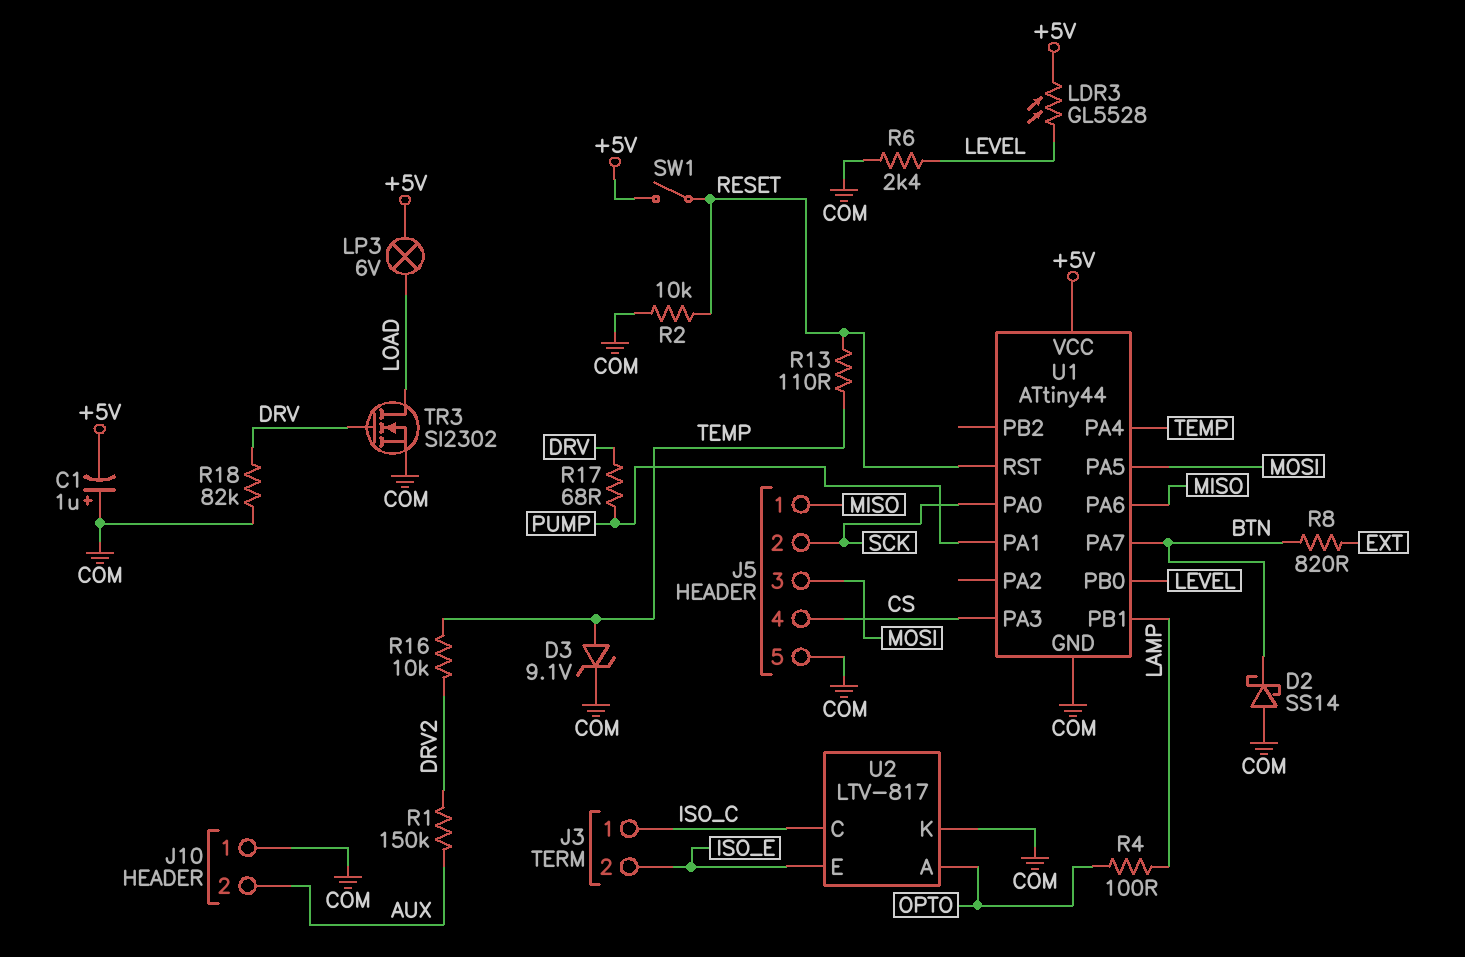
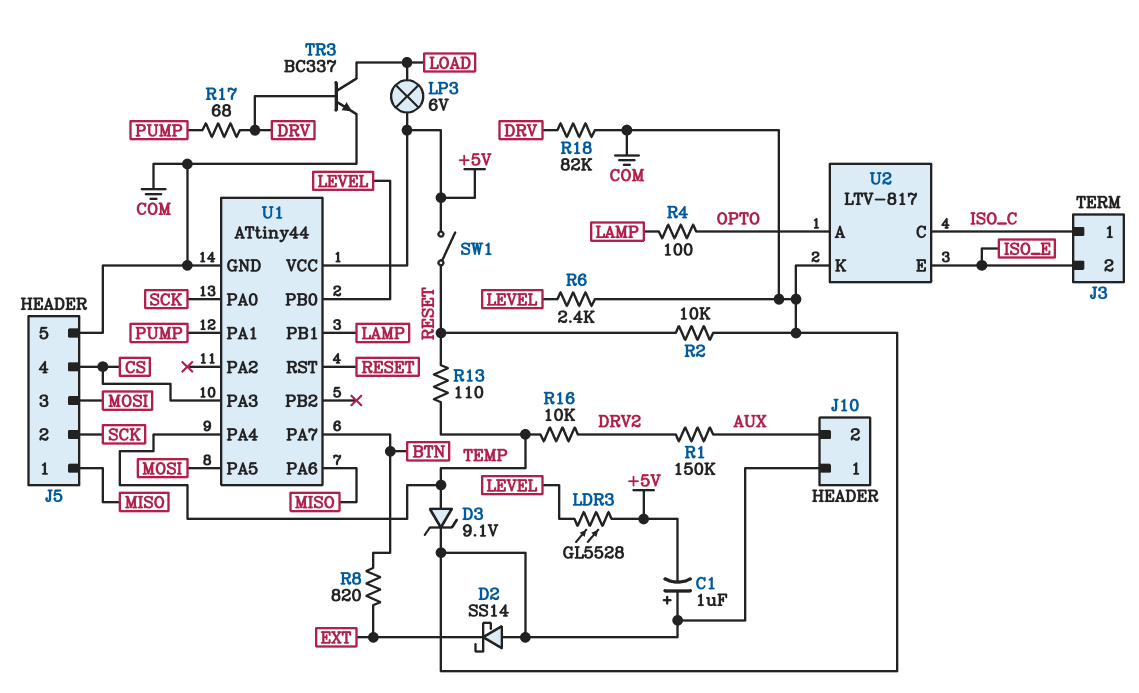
D2: schottky SS14 (A COM, K BTN) -> schottky SS14 (A COM, K EXT)
TR3: NMOS SI2302 (G DRV, D LOAD, S COM) -> NPN BC337 (B DRV, C LOAD, E COM)

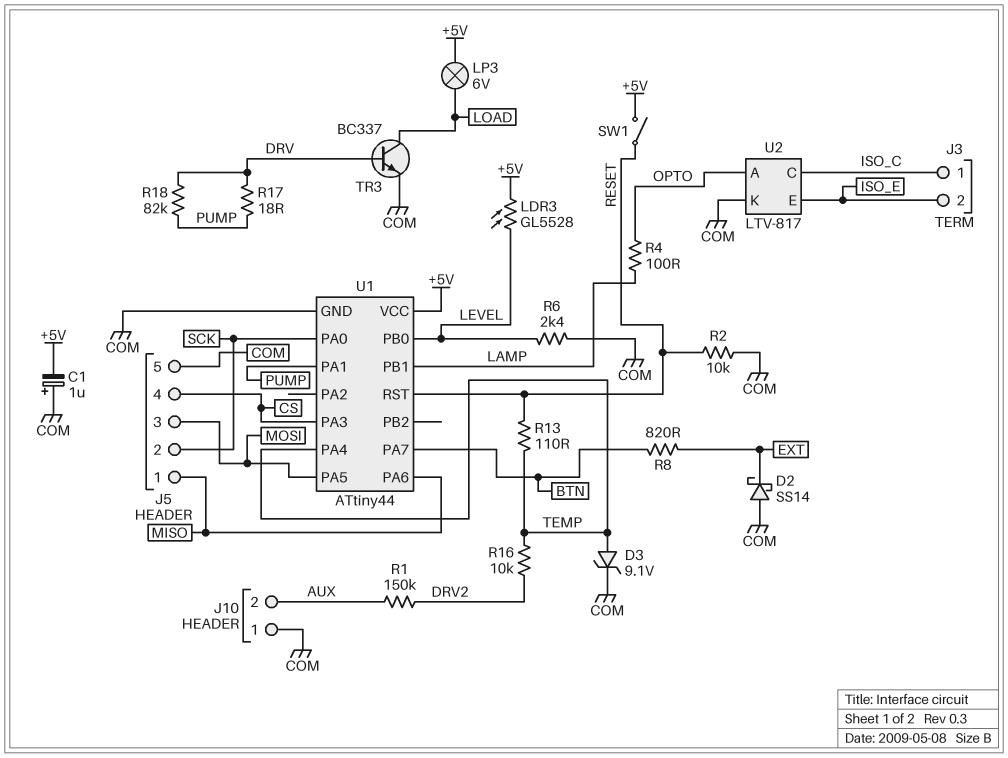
R17: 68 (DRV, PUMP) -> 18 (DRV, PUMP)
R18: 82k (COM, DRV) -> 82k (DRV, PUMP)

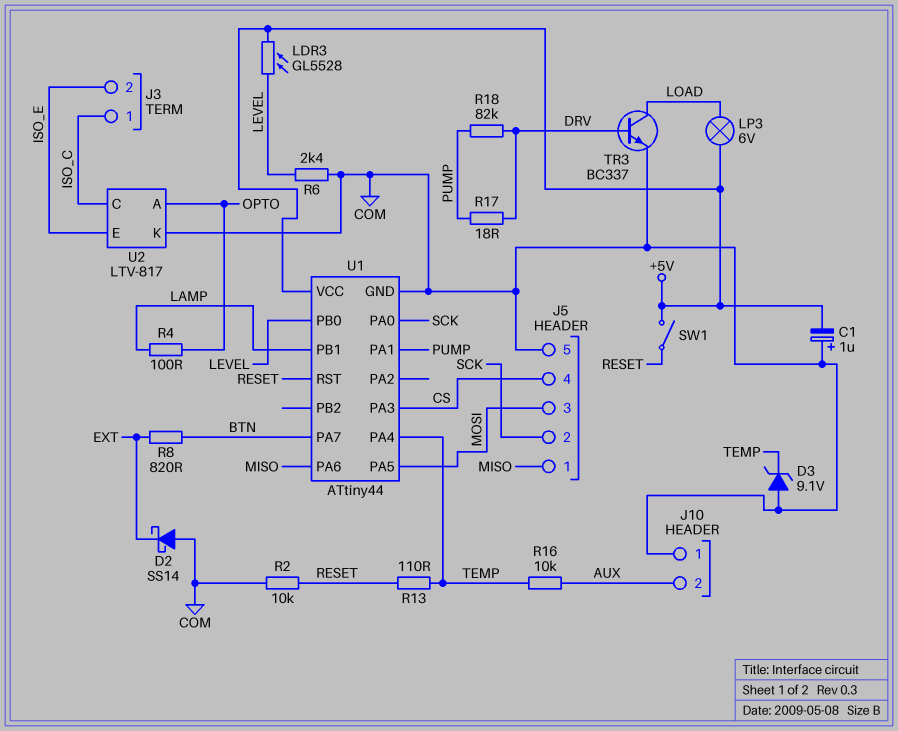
D3: zener 9.1V (A TEMP, K COM) -> zener 9.1V (A COM, K TEMP)
R1: 150k (AUX, DRV2) -> none
R16: 10k (DRV2, TEMP) -> 10k (AUX, TEMP)

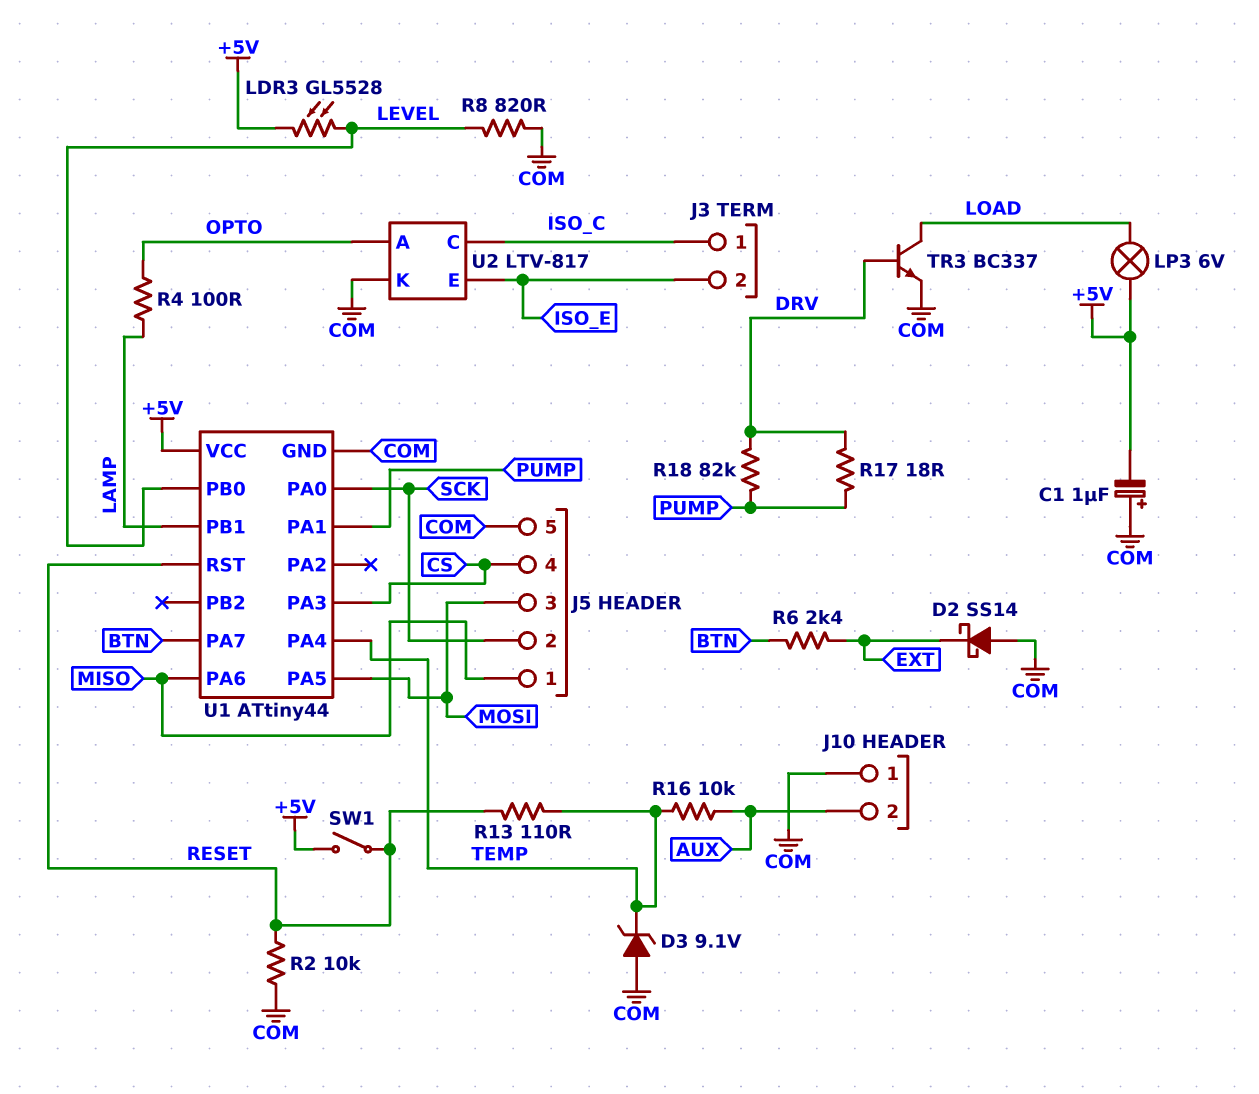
R6: 2.4k (COM, LEVEL) -> 2.4k (BTN, EXT)
R8: 820 (BTN, EXT) -> 820 (COM, LEVEL)

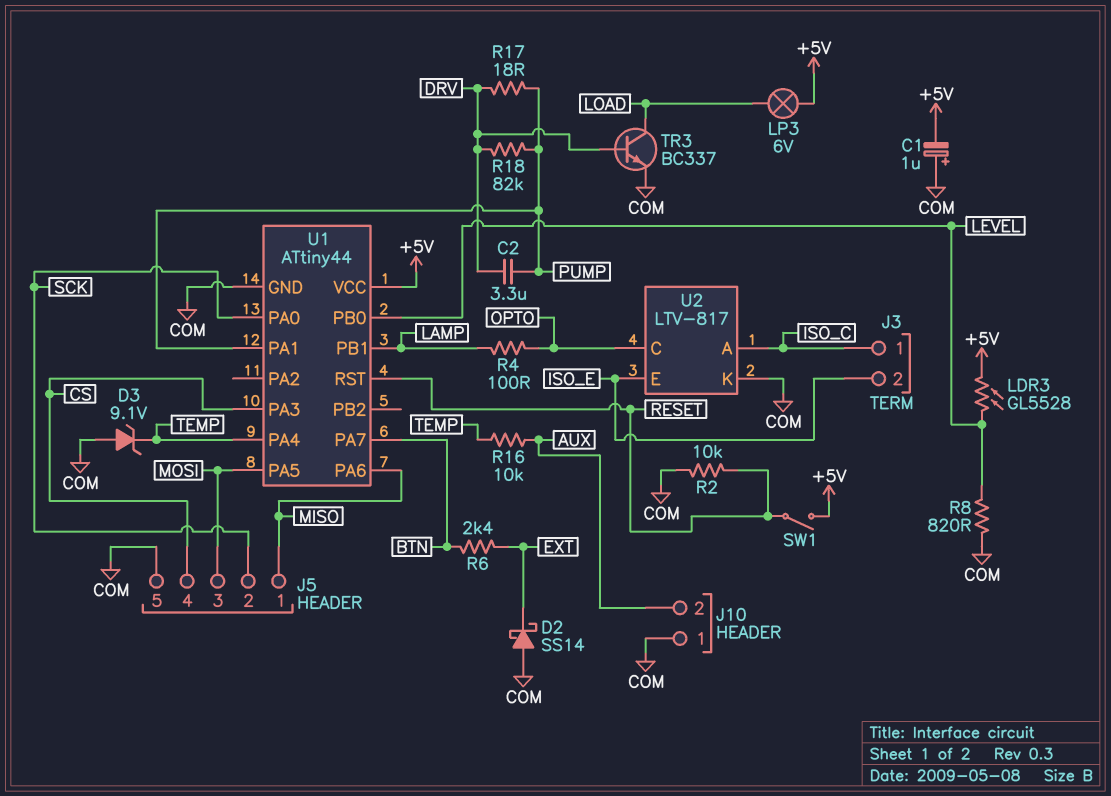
C2: none -> 3.3uF (DRV, PUMP)
R13: 110 (RESET, TEMP) -> none
U2 pin A: OPTO -> ISO_C
U2 pin C: ISO_C -> OPTO

